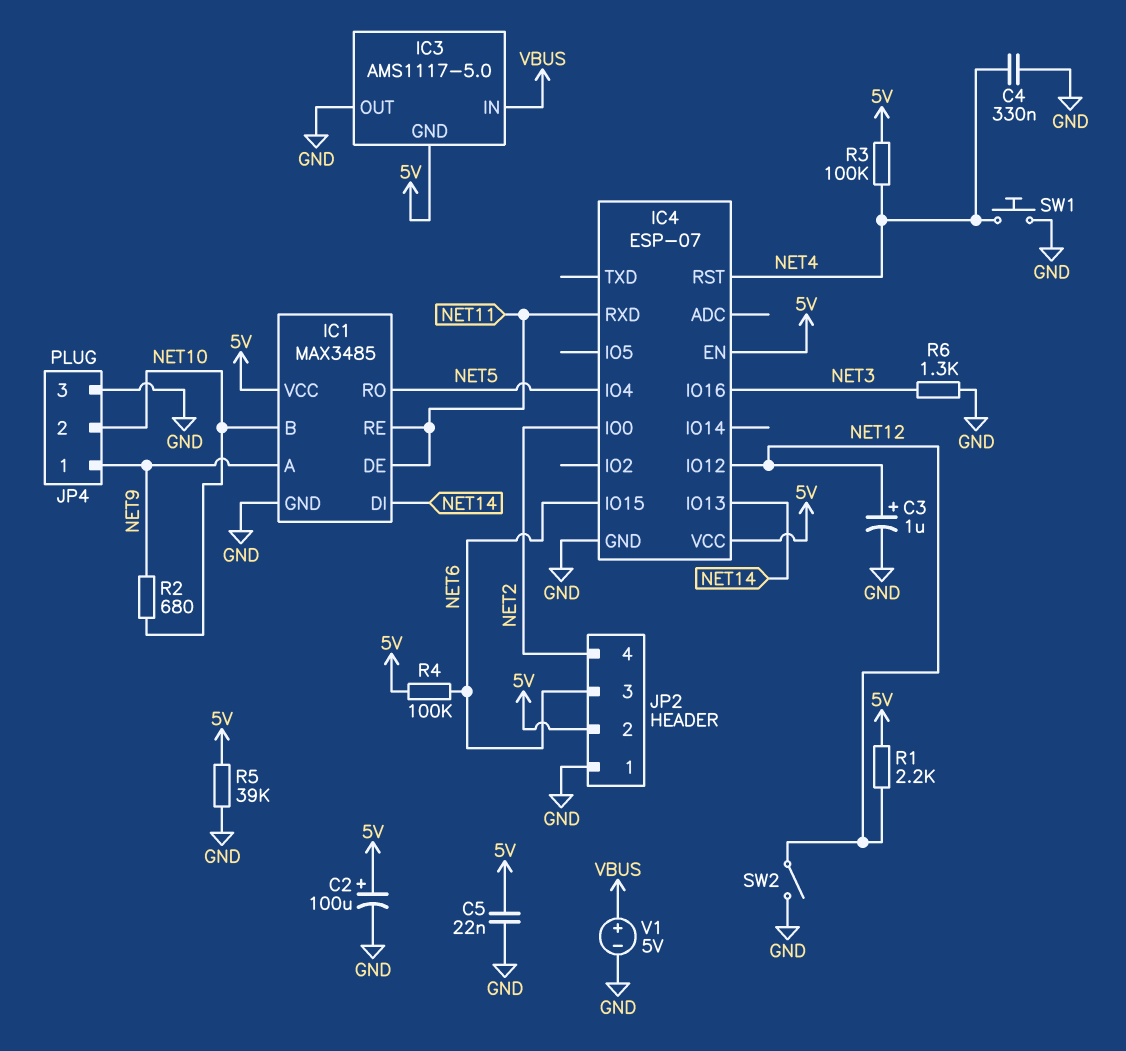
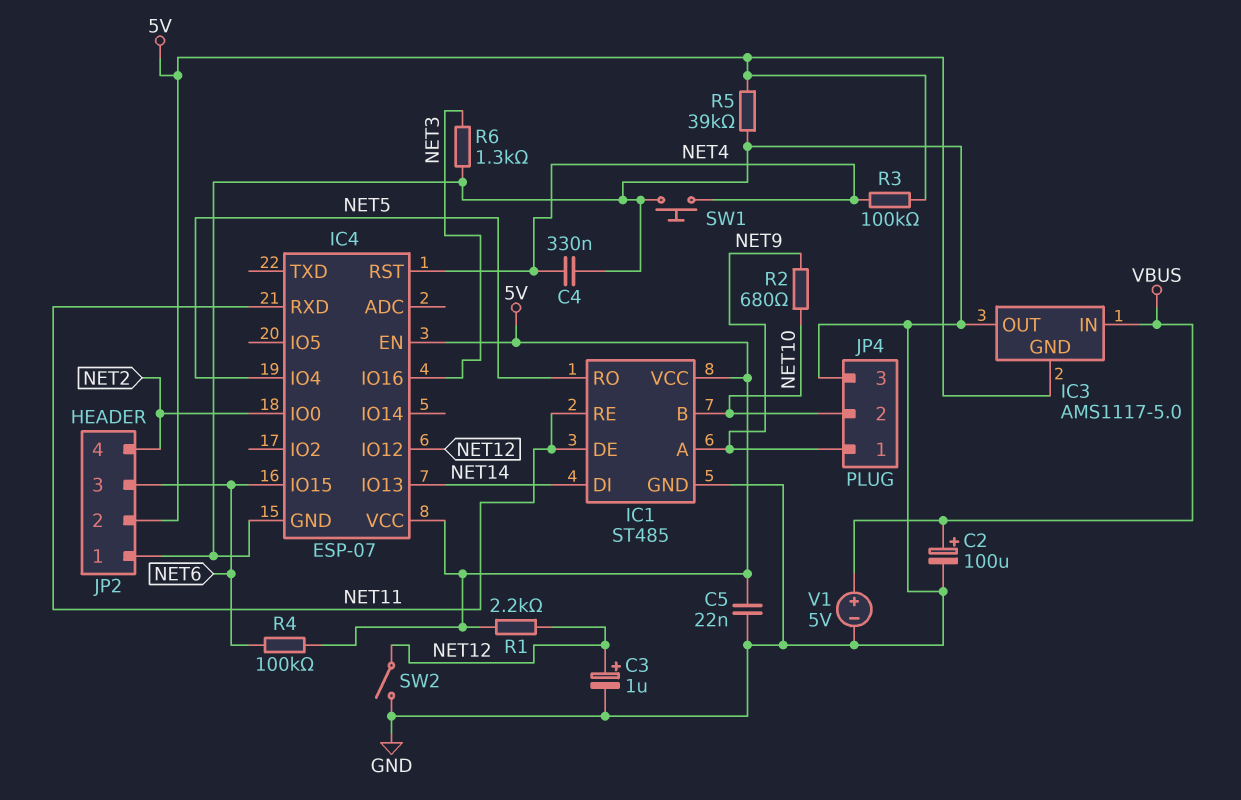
C2: 100uF (plus 5V, minus GND) -> 100uF (plus VBUS, minus GND)
IC1: MAX3485 -> ST485

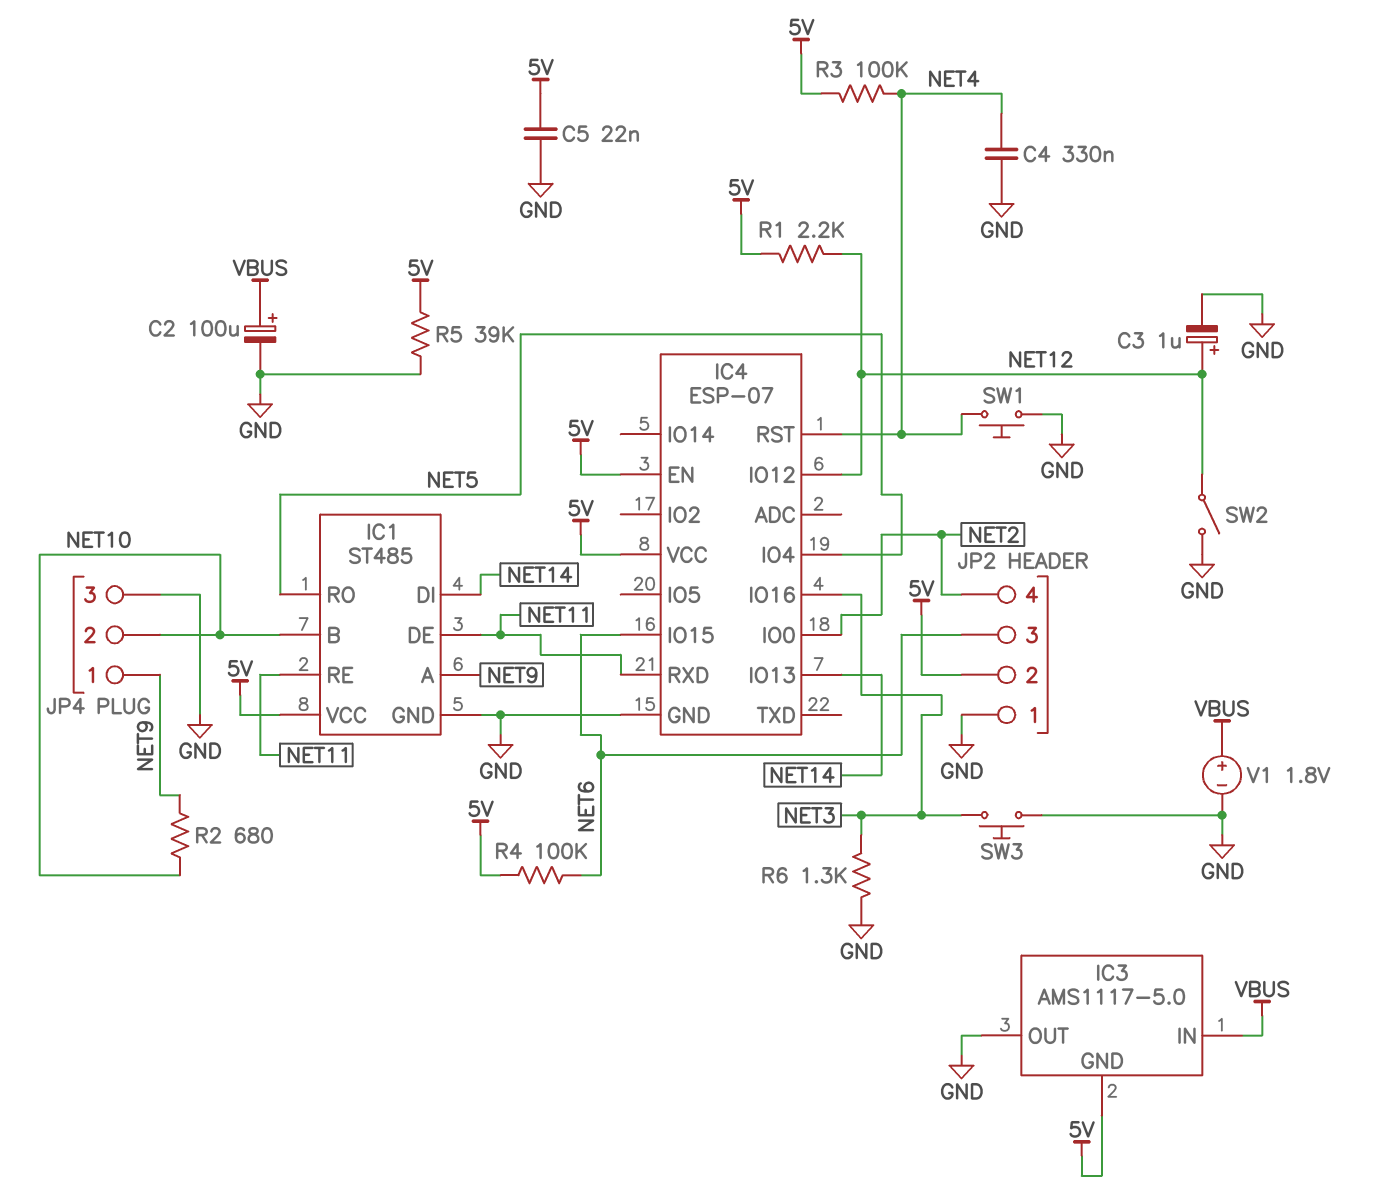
SW3: none -> button (GND, NET3)
V1: 5V (plus VBUS, minus GND) -> 1.8V (plus VBUS, minus GND)

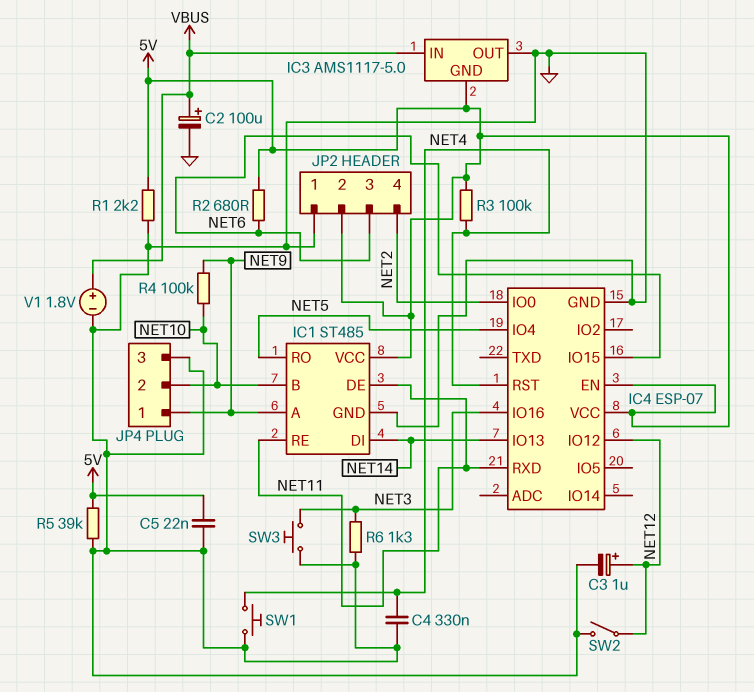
R1: 2.2k (5V, NET12) -> 2.2k (5V, GND)
R2: 680 (NET9, NET10) -> 680 (5V, NET6)
R4: 100k (5V, NET6) -> 100k (NET9, NET10)

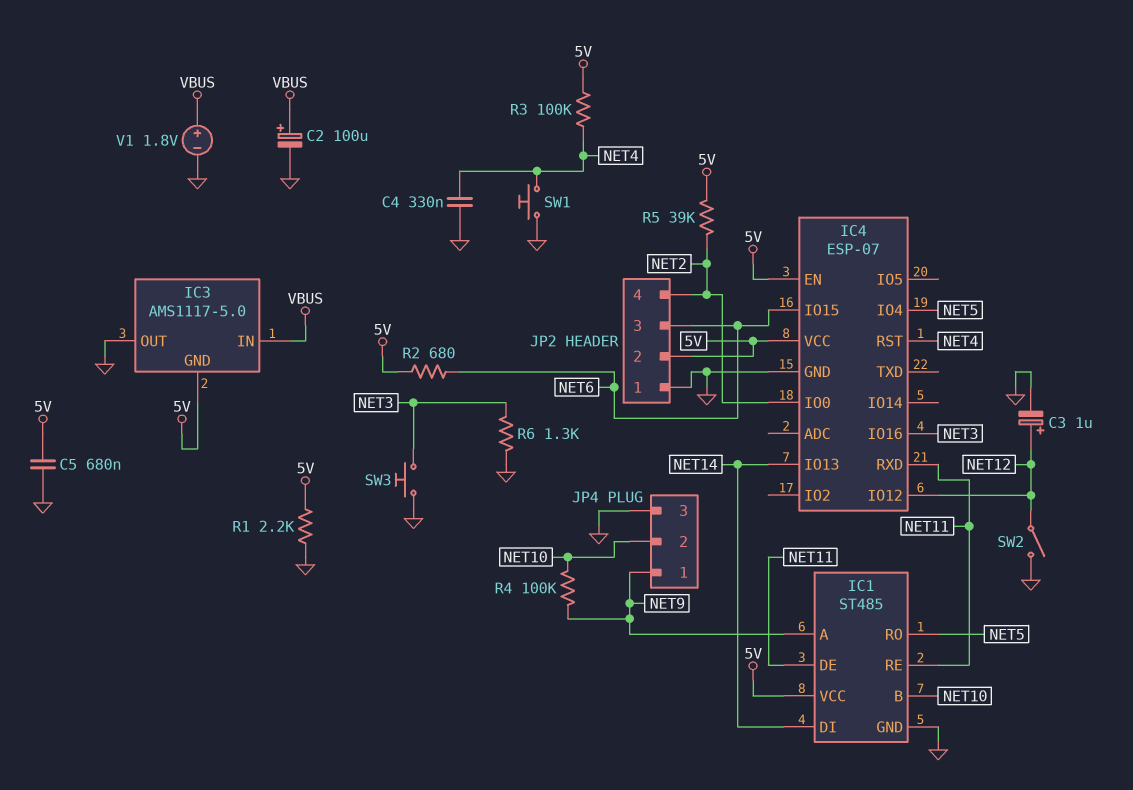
C5: 22nF (5V, GND) -> 680nF (5V, GND)
R5: 39k (5V, GND) -> 39k (5V, NET2)

